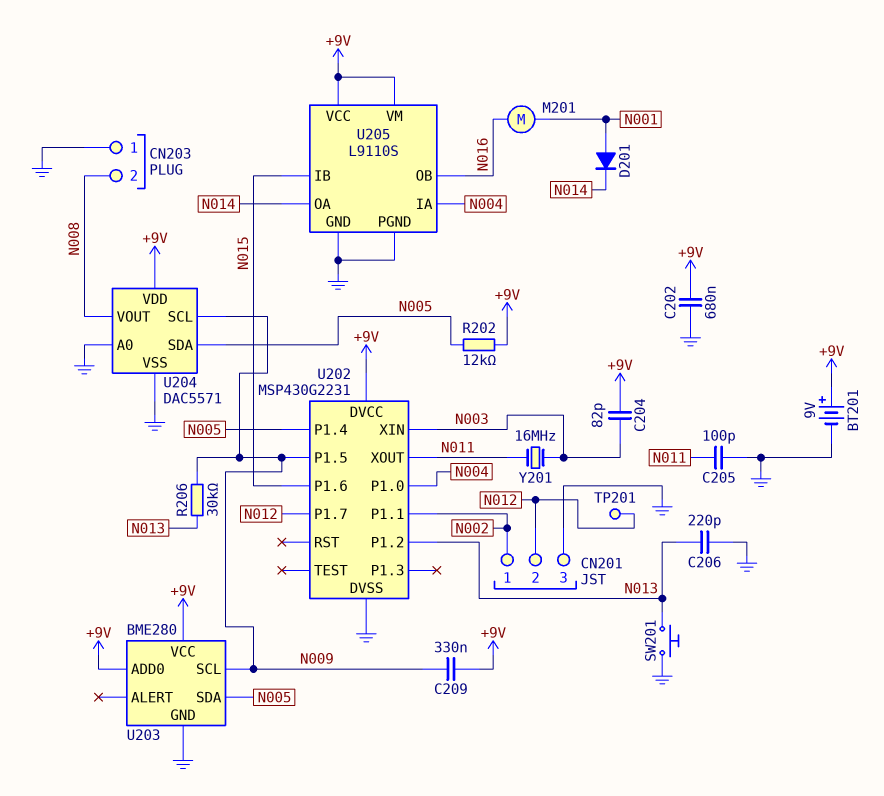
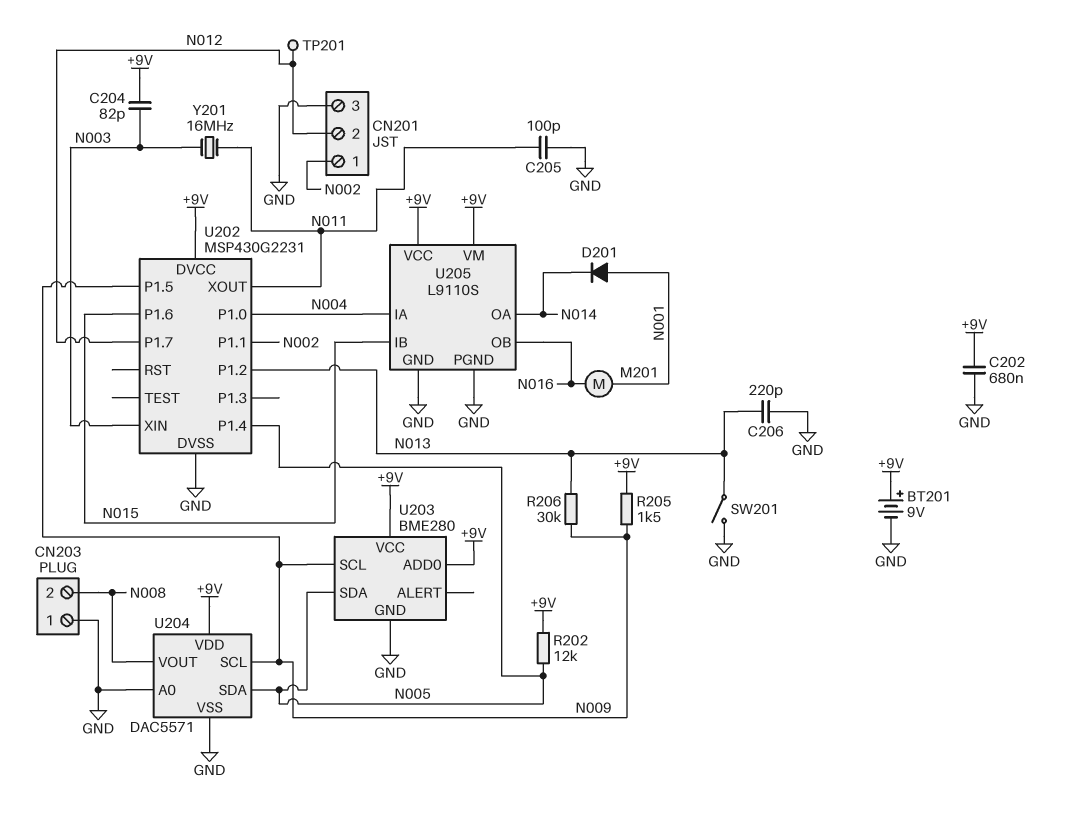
C209: 330nF (+9V, N009) -> none
R205: none -> 1.5k (+9V, N009)
SW201: button (GND, N013) -> switch (GND, N013)

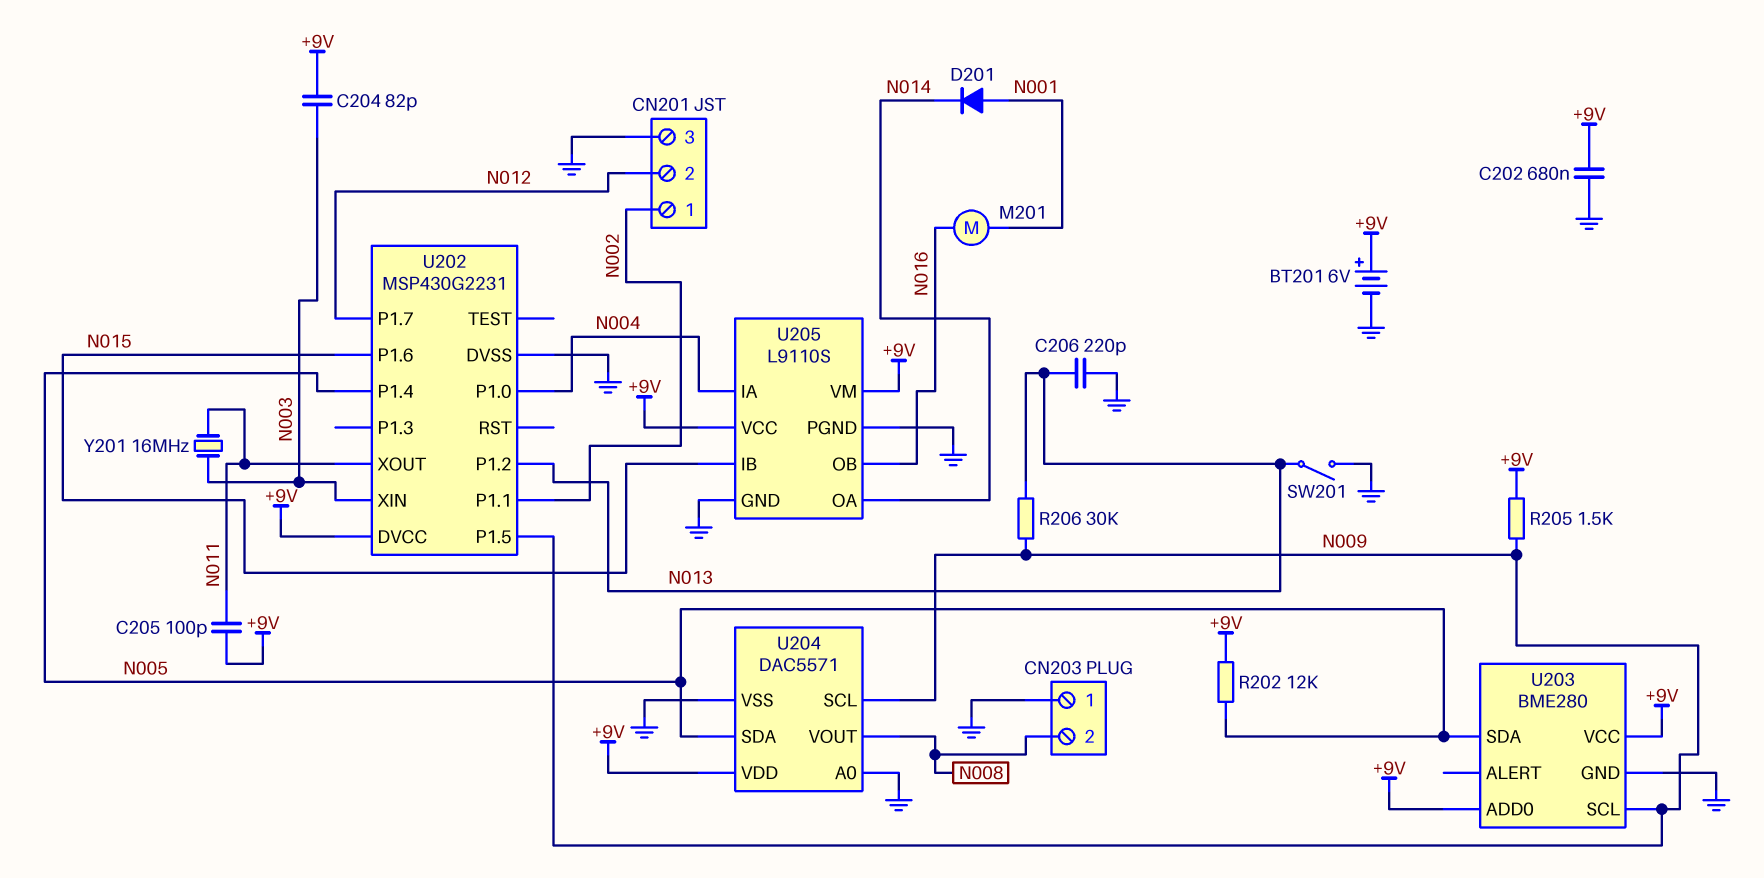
BT201: 9V (plus +9V, minus GND) -> 6V (plus +9V, minus GND)
C205: 100pF (GND, N011) -> 100pF (+9V, N011)
TP201: test point (N012) -> none

